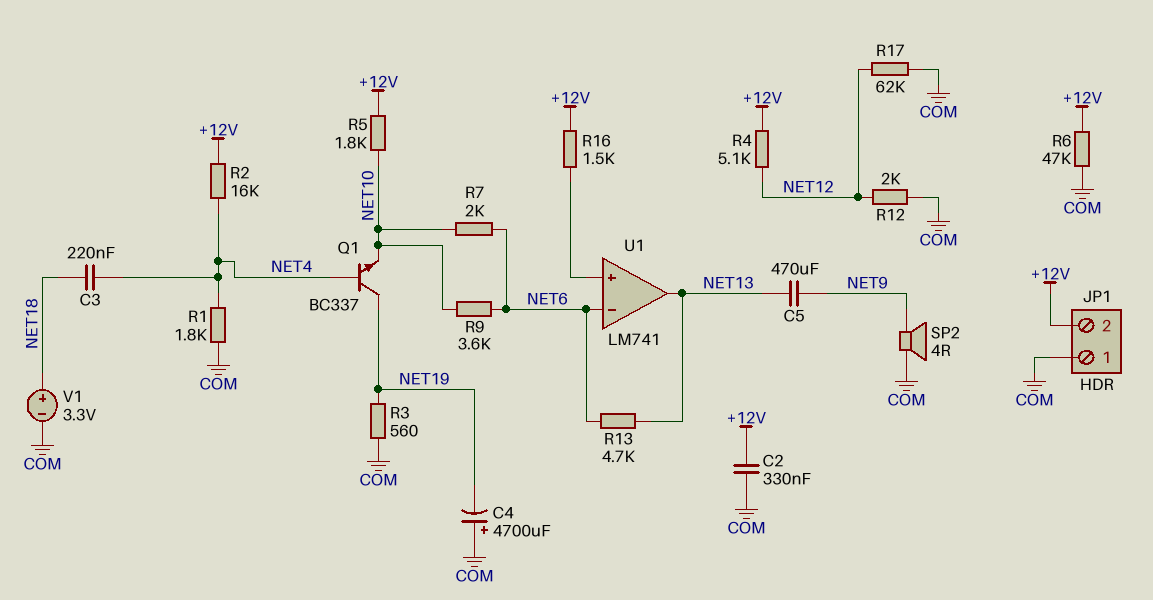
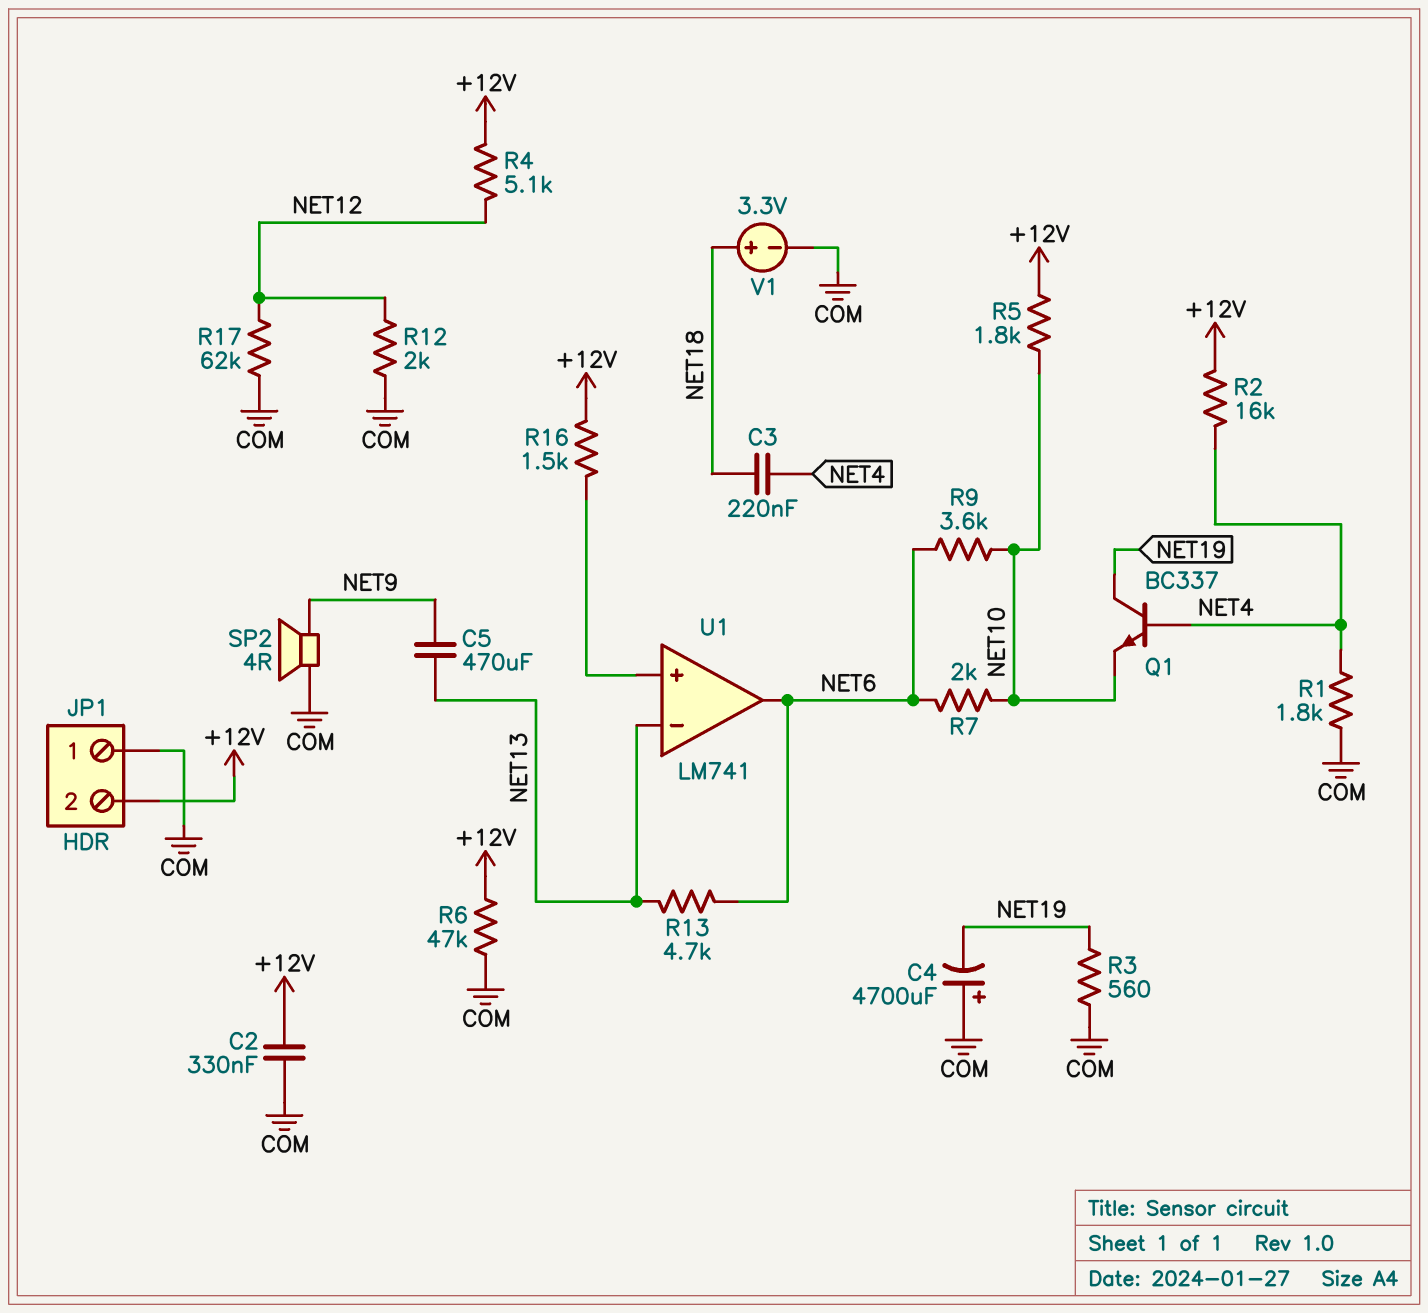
U1 pin in-: NET6 -> NET13
U1 pin out: NET13 -> NET6

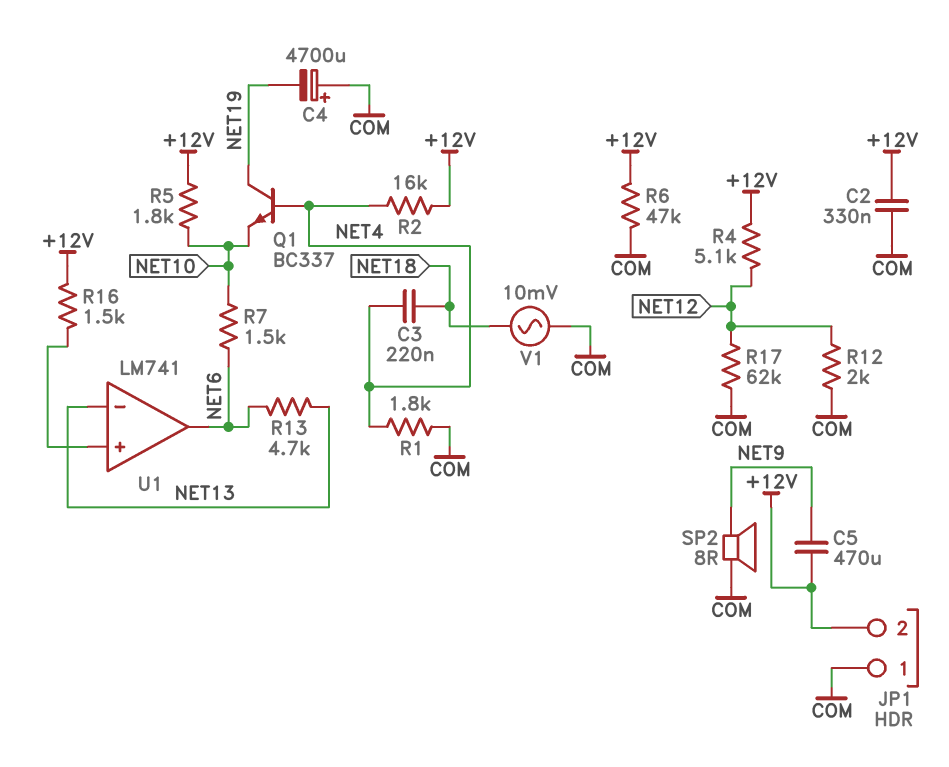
C5: 470uF (NET9, NET13) -> 470uF (+12V, NET9)
R3: 560 (COM, NET19) -> none
R7: 2k (NET6, NET10) -> 1.5k (NET6, NET10)
R9: 3.6k (NET6, NET10) -> none
SP2: speaker 4R (COM, NET9) -> speaker 8R (COM, NET9)
V1: 3.3V (plus NET18, minus COM) -> AC 10mV (COM, NET18)

